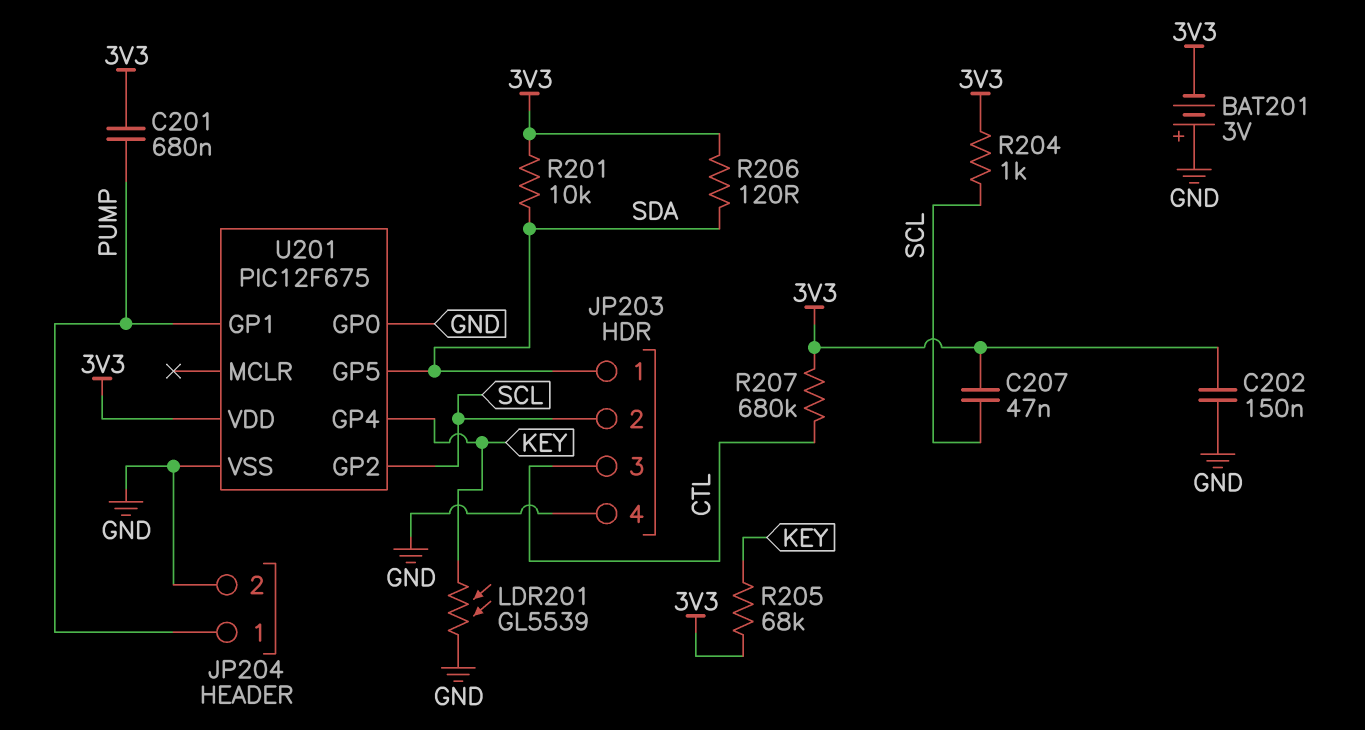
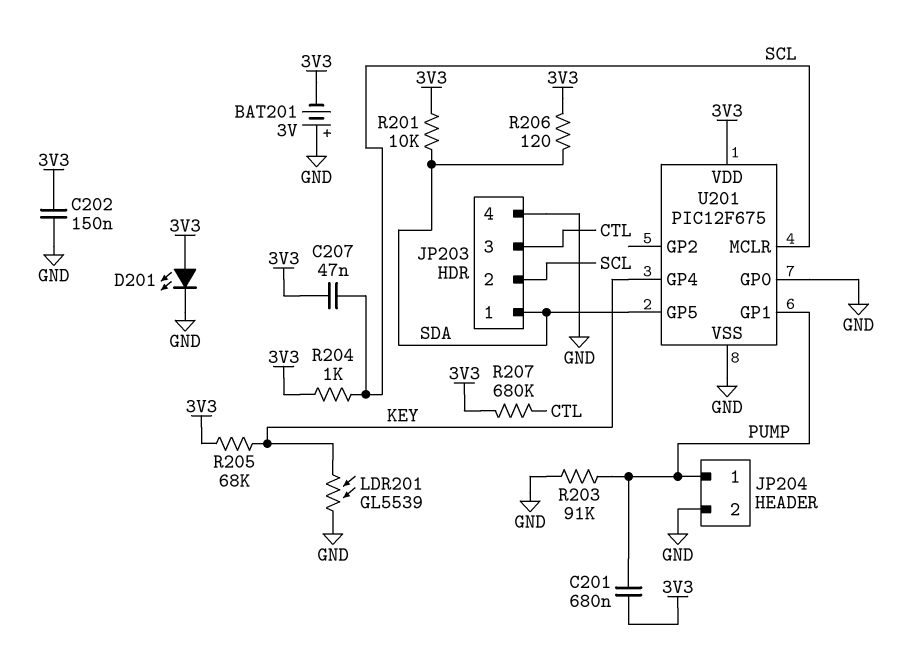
D201: none -> LED (A 3V3, K GND)
R203: none -> 91k (GND, PUMP)
U201 pin GP2: SCL -> none
U201 pin MCLR: none -> SCL

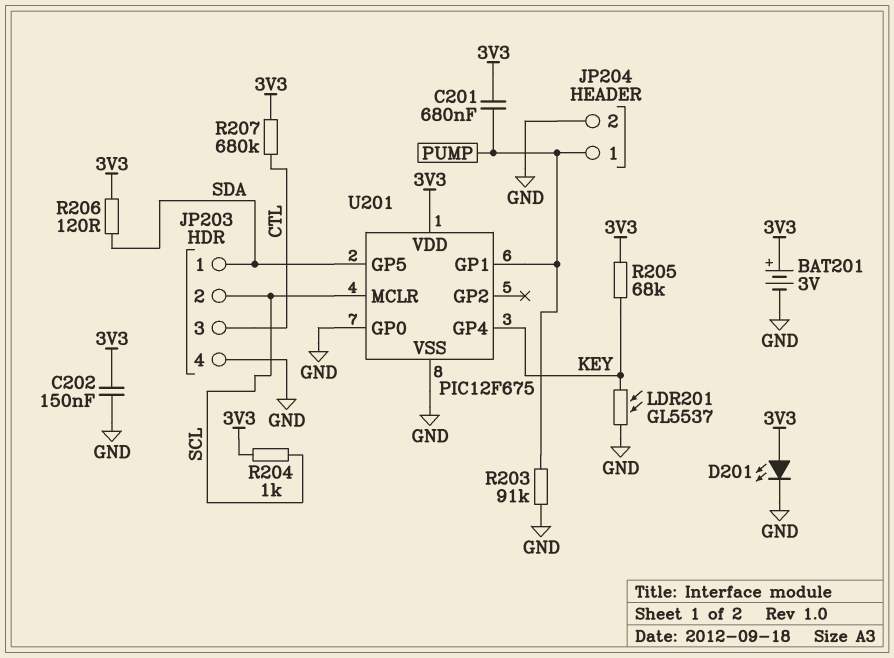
BAT201: 3V (plus GND, minus 3V3) -> 3V (plus 3V3, minus GND)
C207: 47nF (3V3, SCL) -> none
LDR201: GL5539 (GND, KEY) -> GL5537 (GND, KEY)
R201: 10k (3V3, SDA) -> none

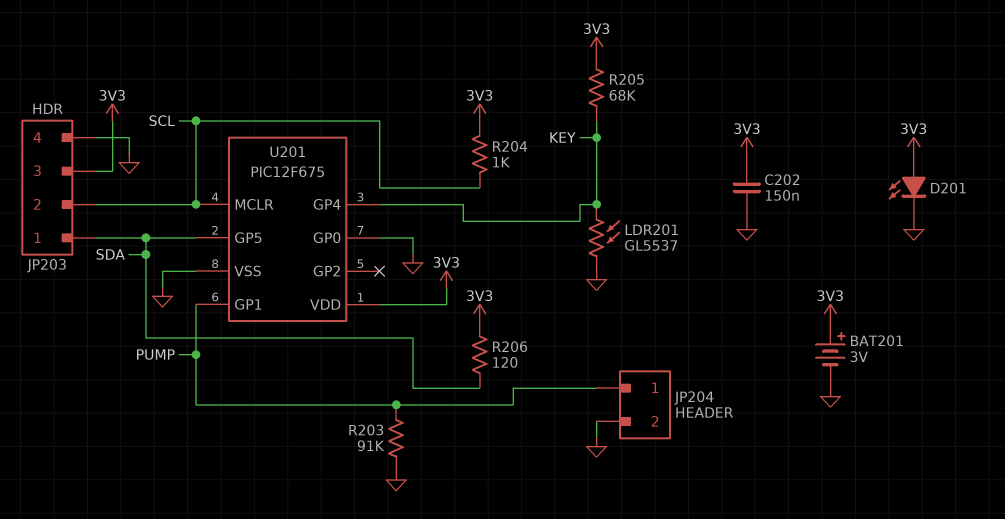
C201: 680nF (3V3, PUMP) -> none
JP203 pin 3: CTL -> 3V3
R207: 680k (3V3, CTL) -> none

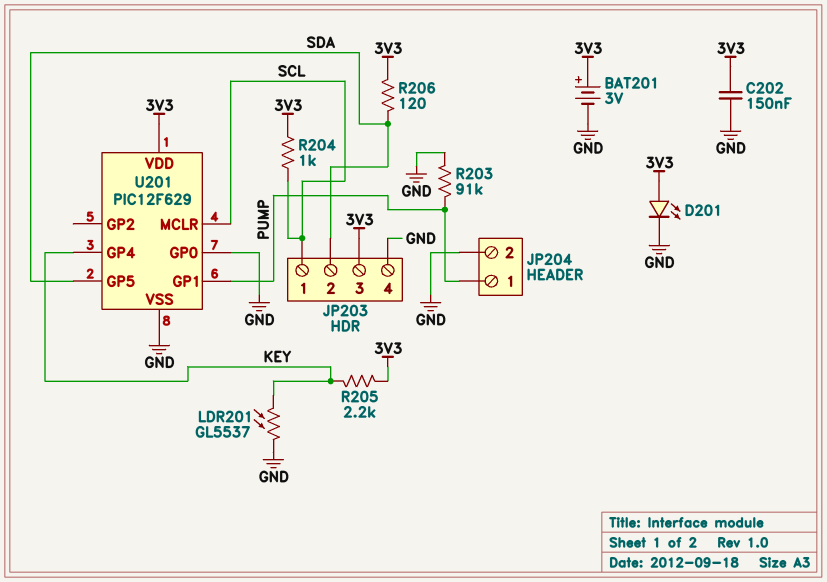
JP203 pin 1: SDA -> SCL
JP203 pin 2: SCL -> SDA
R205: 68k (3V3, KEY) -> 2.2k (3V3, KEY)
U201: PIC12F675 -> PIC12F629

